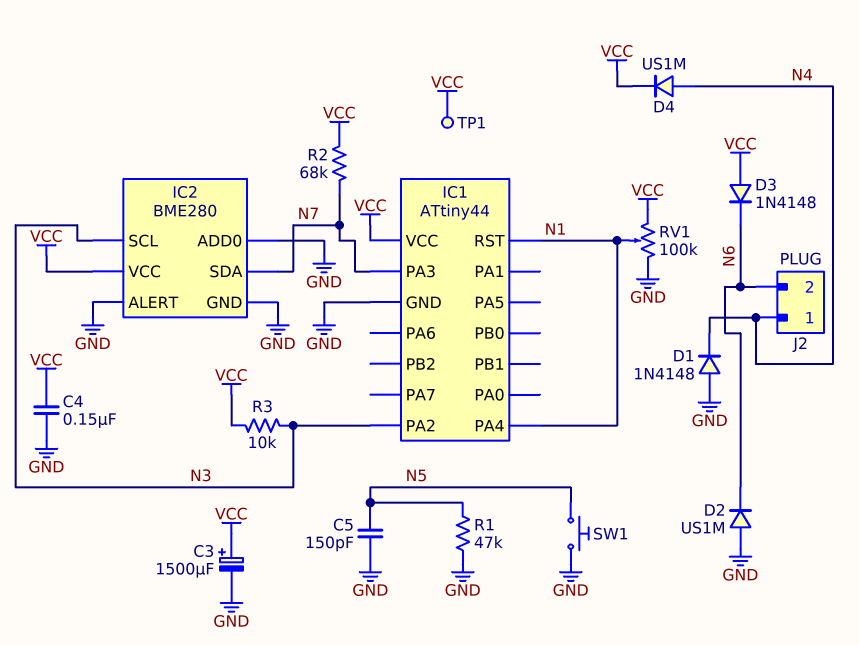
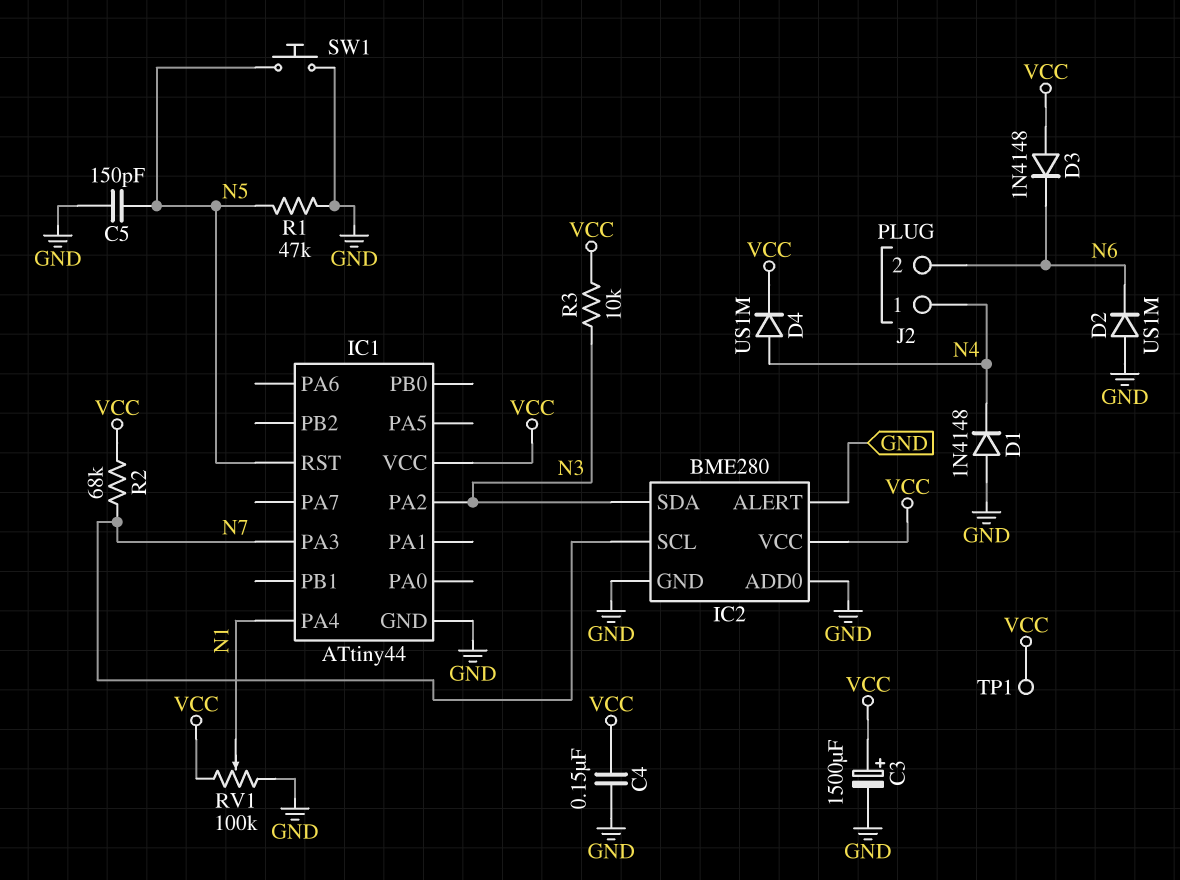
IC1 pin RST: N1 -> N5
IC2 pin SCL: N3 -> N7
IC2 pin SDA: N7 -> N3

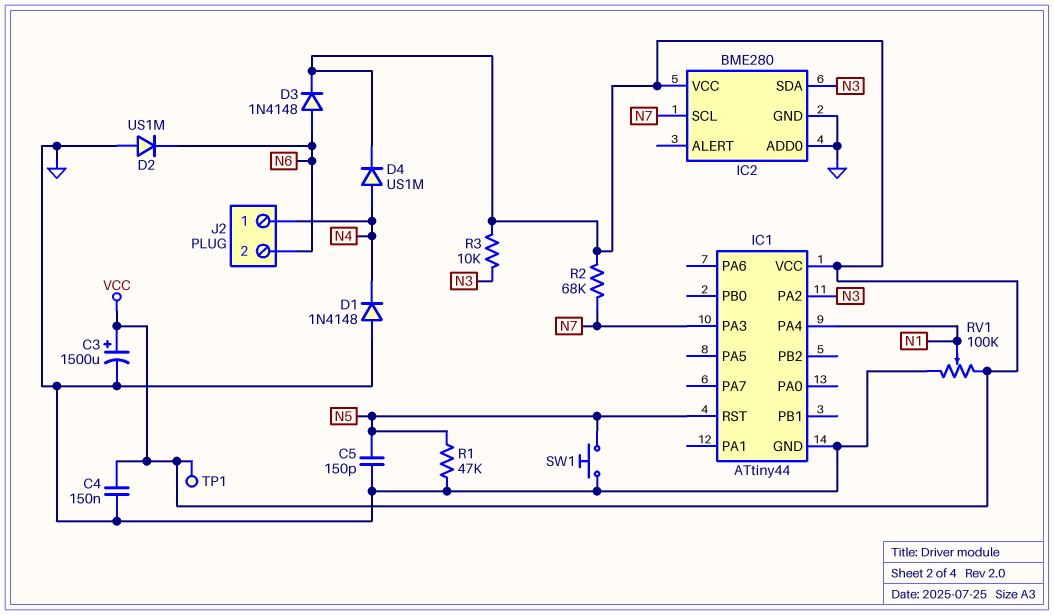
D3: diode 1N4148 (A VCC, K N6) -> diode 1N4148 (A N6, K VCC)
IC2 pin ALERT: GND -> none

